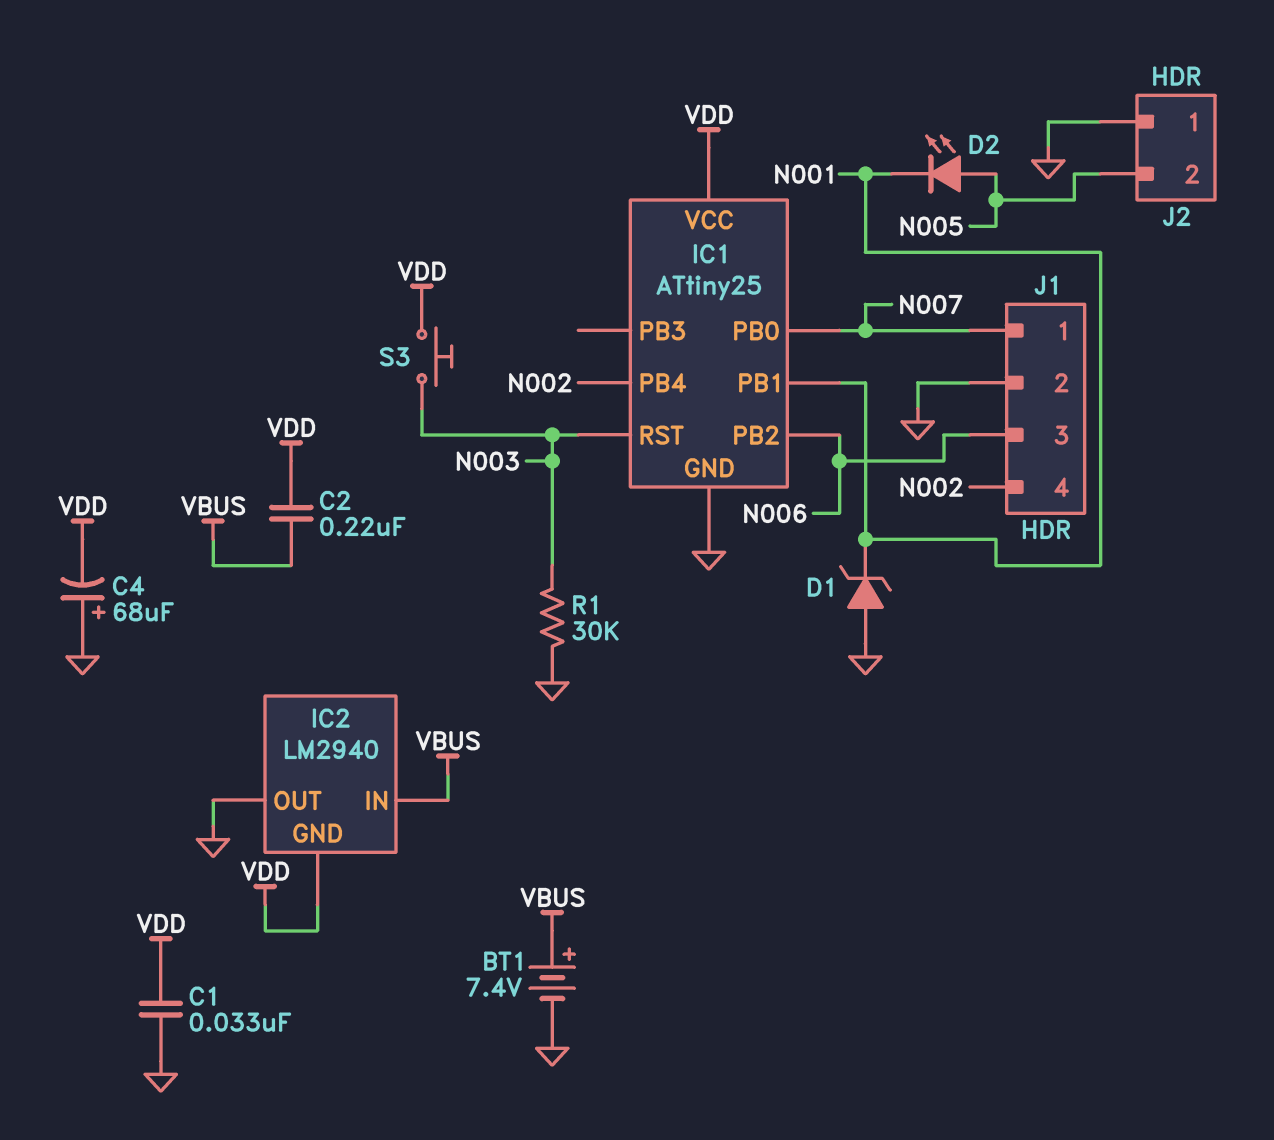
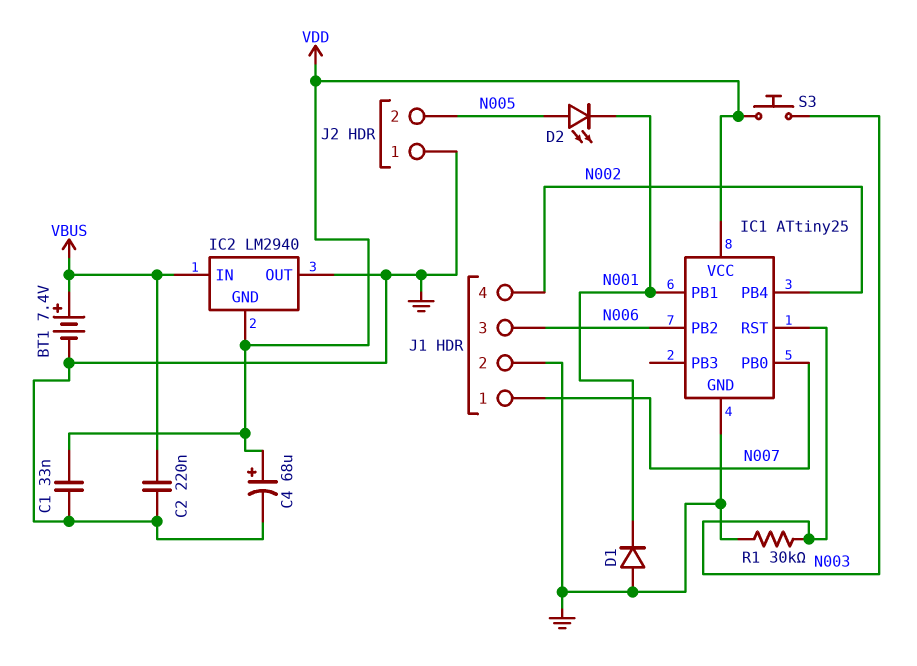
C2: 220nF (VBUS, VDD) -> 220nF (GND, VBUS)
C4: 68uF (plus GND, minus VDD) -> 68uF (plus VDD, minus GND)
D1: zener (A GND, K N001) -> diode (A GND, K N001)

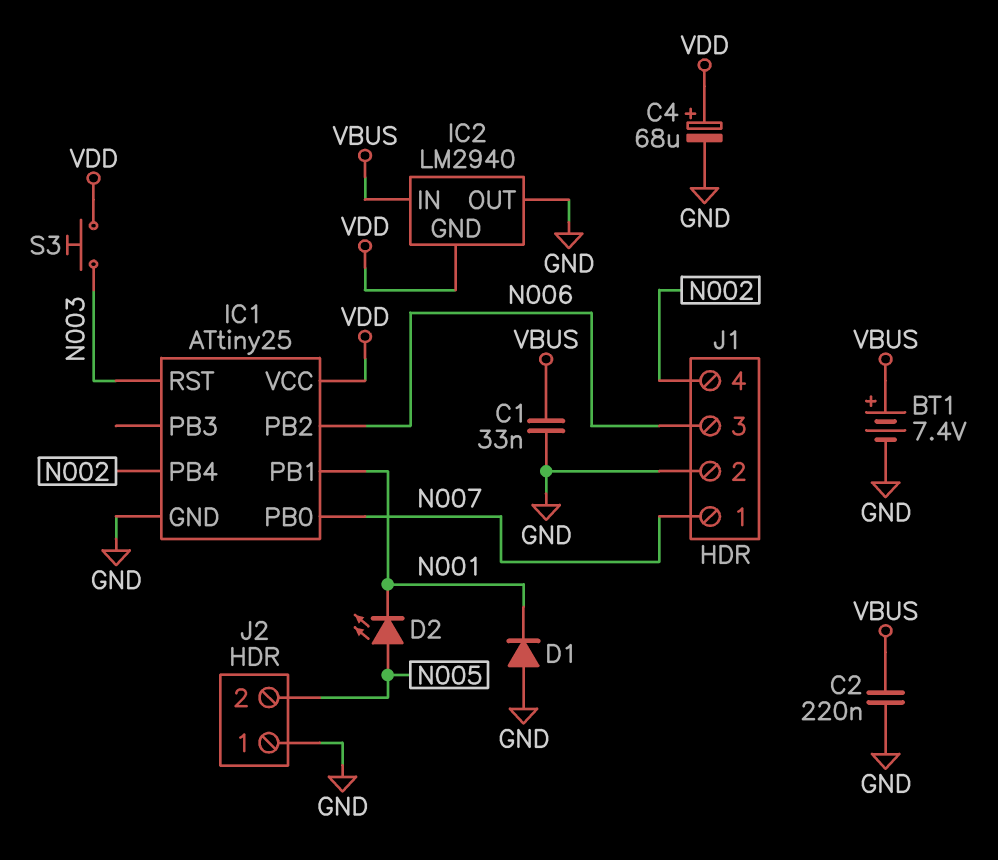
C1: 33nF (GND, VDD) -> 33nF (GND, VBUS)
R1: 30k (GND, N003) -> none

